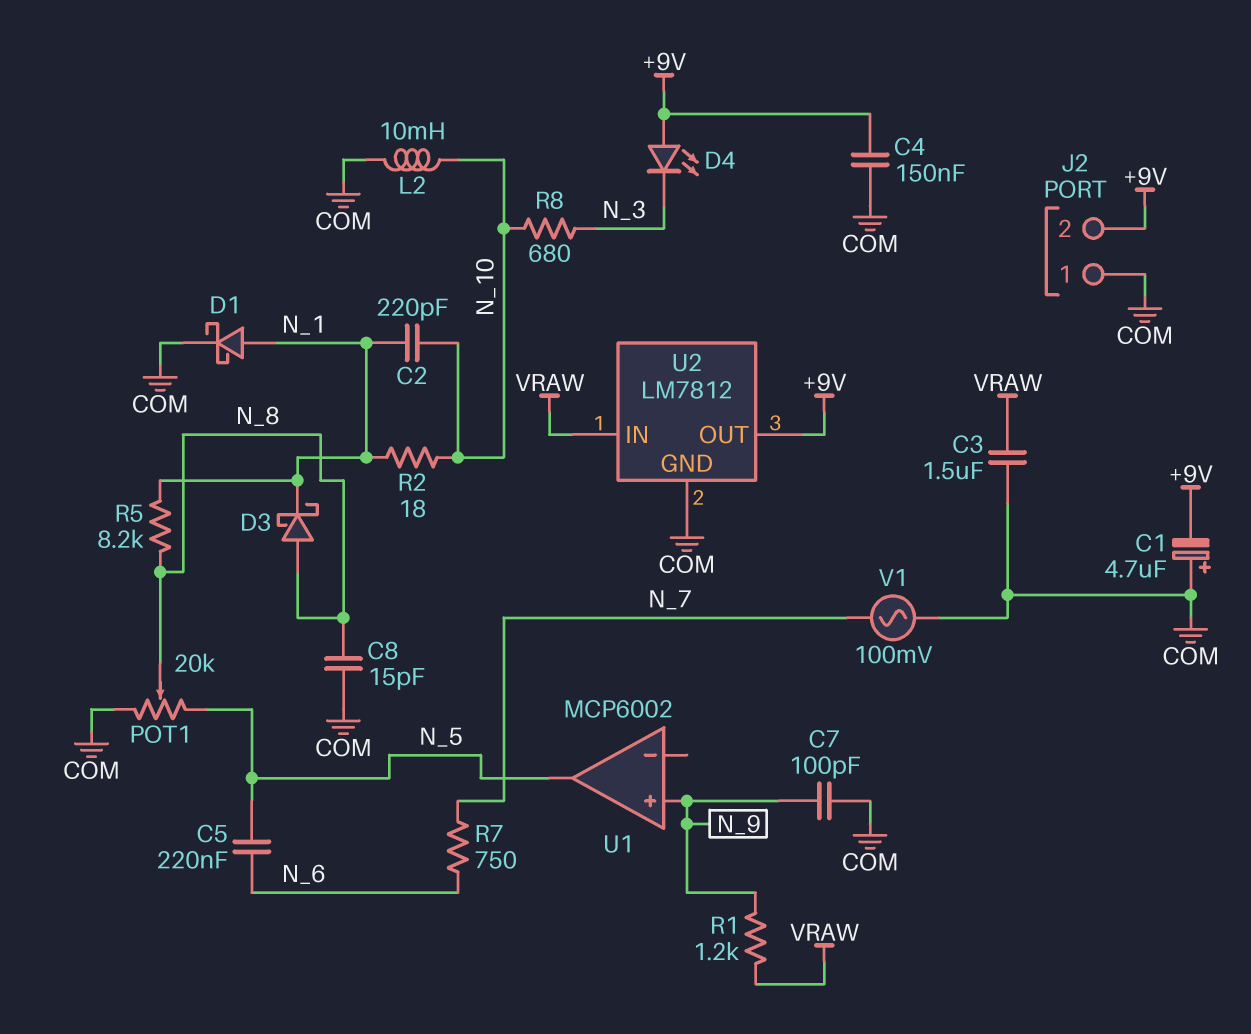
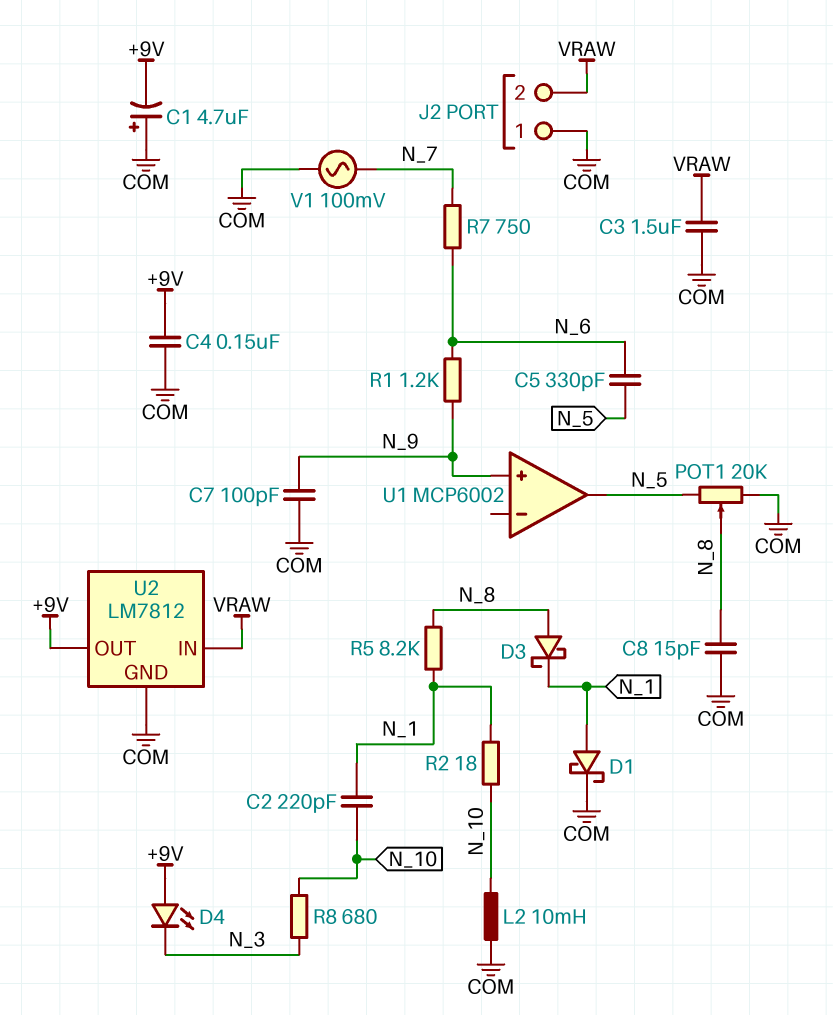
C5: 220nF (N_5, N_6) -> 330pF (N_5, N_6)
J2 pin 2: +9V -> VRAW
R1: 1.2k (N_9, VRAW) -> 1.2k (N_6, N_9)

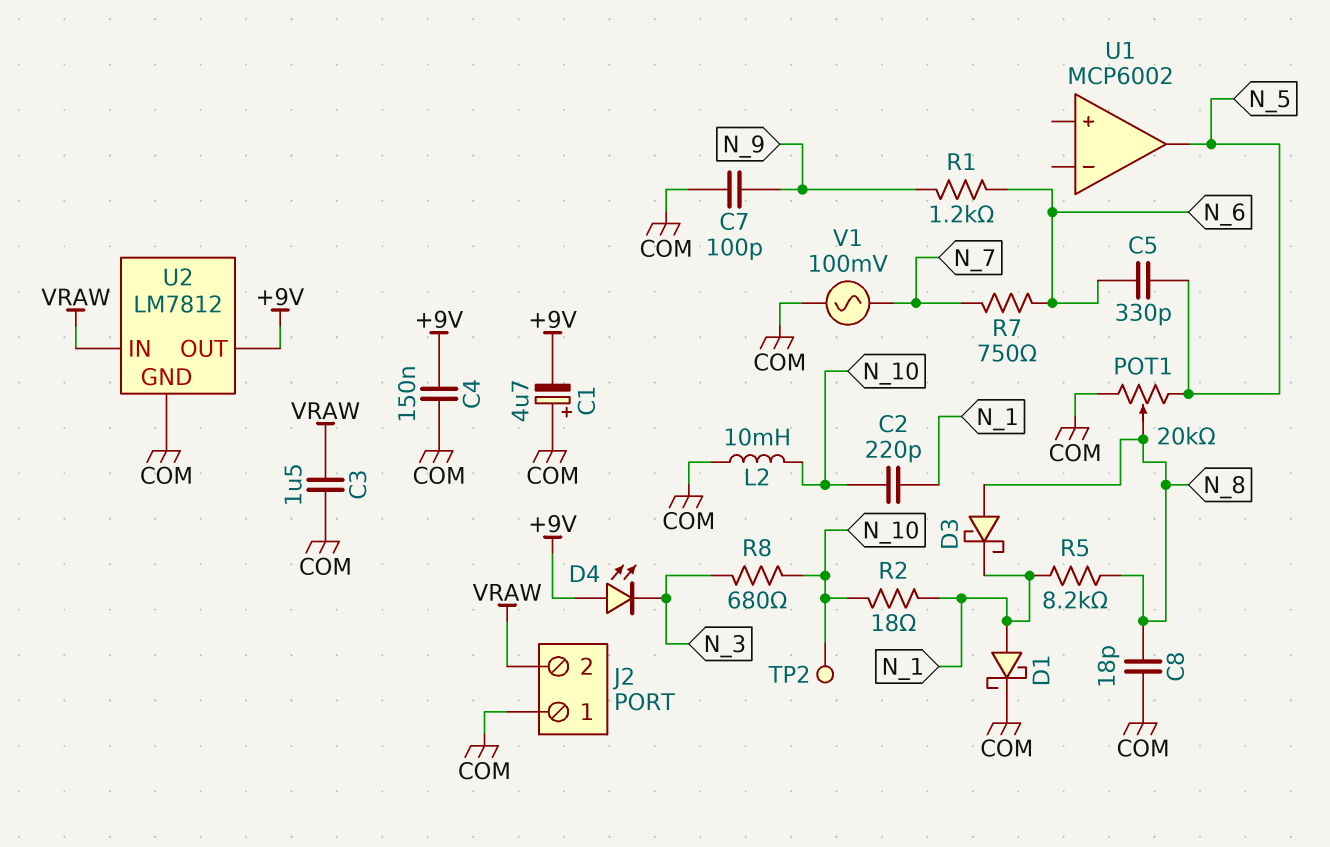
C8: 15pF (COM, N_8) -> 18pF (COM, N_8)
TP2: none -> test point (N_10)
U1 pin in+: N_9 -> none

